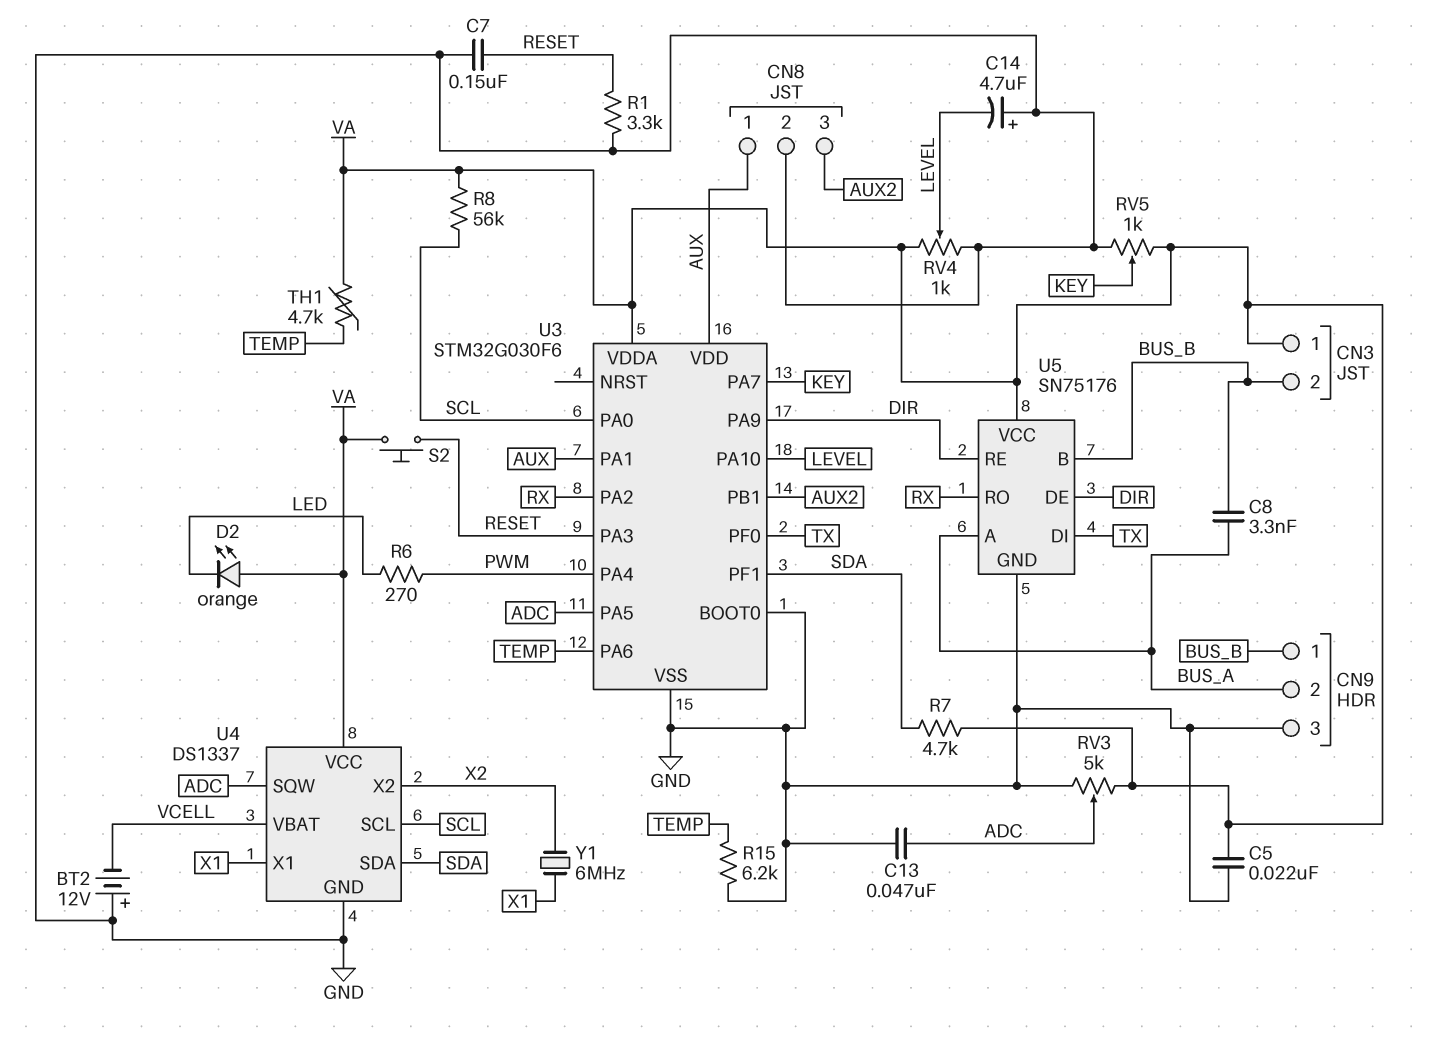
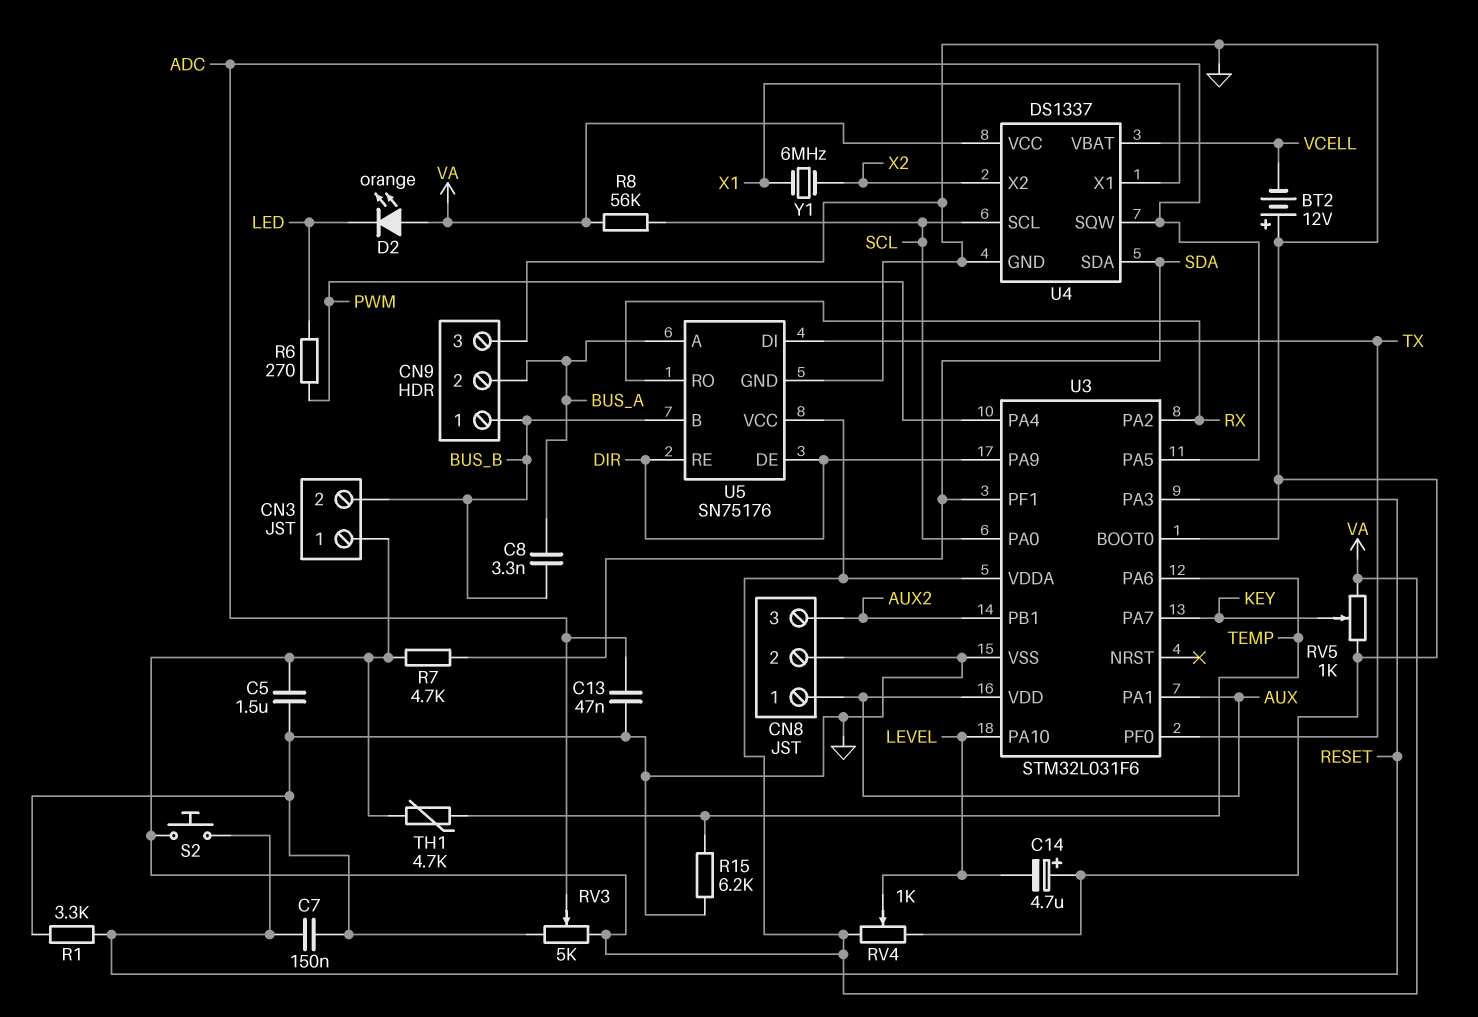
C5: 22nF (GND, VA) -> 1.5uF (GND, VA)
U3: STM32G030F6 -> STM32L031F6

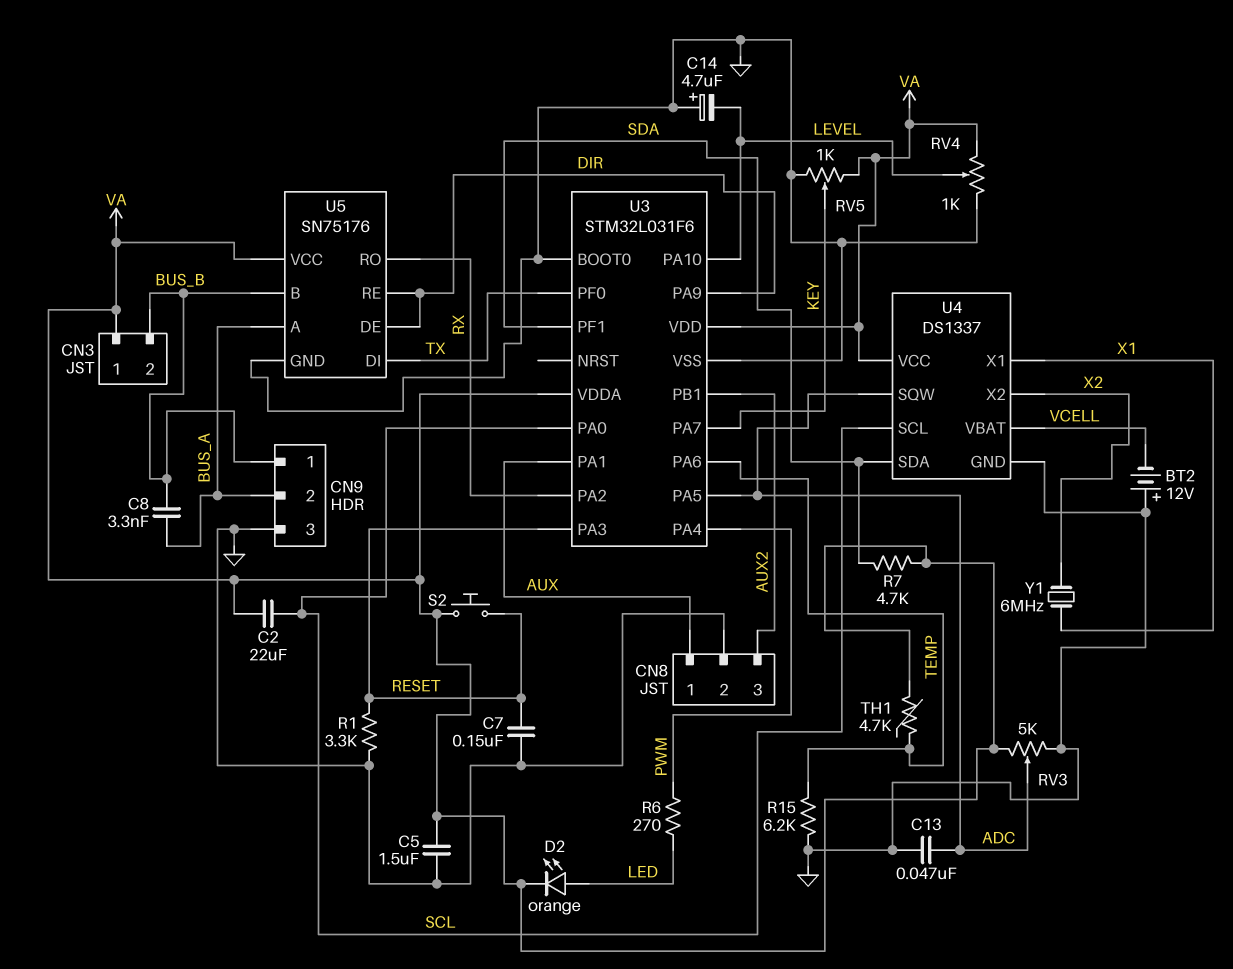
C2: none -> 22uF (SCL, VA)
D2: LED orange (A VA, K LED) -> LED orange (A LED, K VA)
R8: 56k (SCL, VA) -> none
U3 pin VDD: AUX -> VA

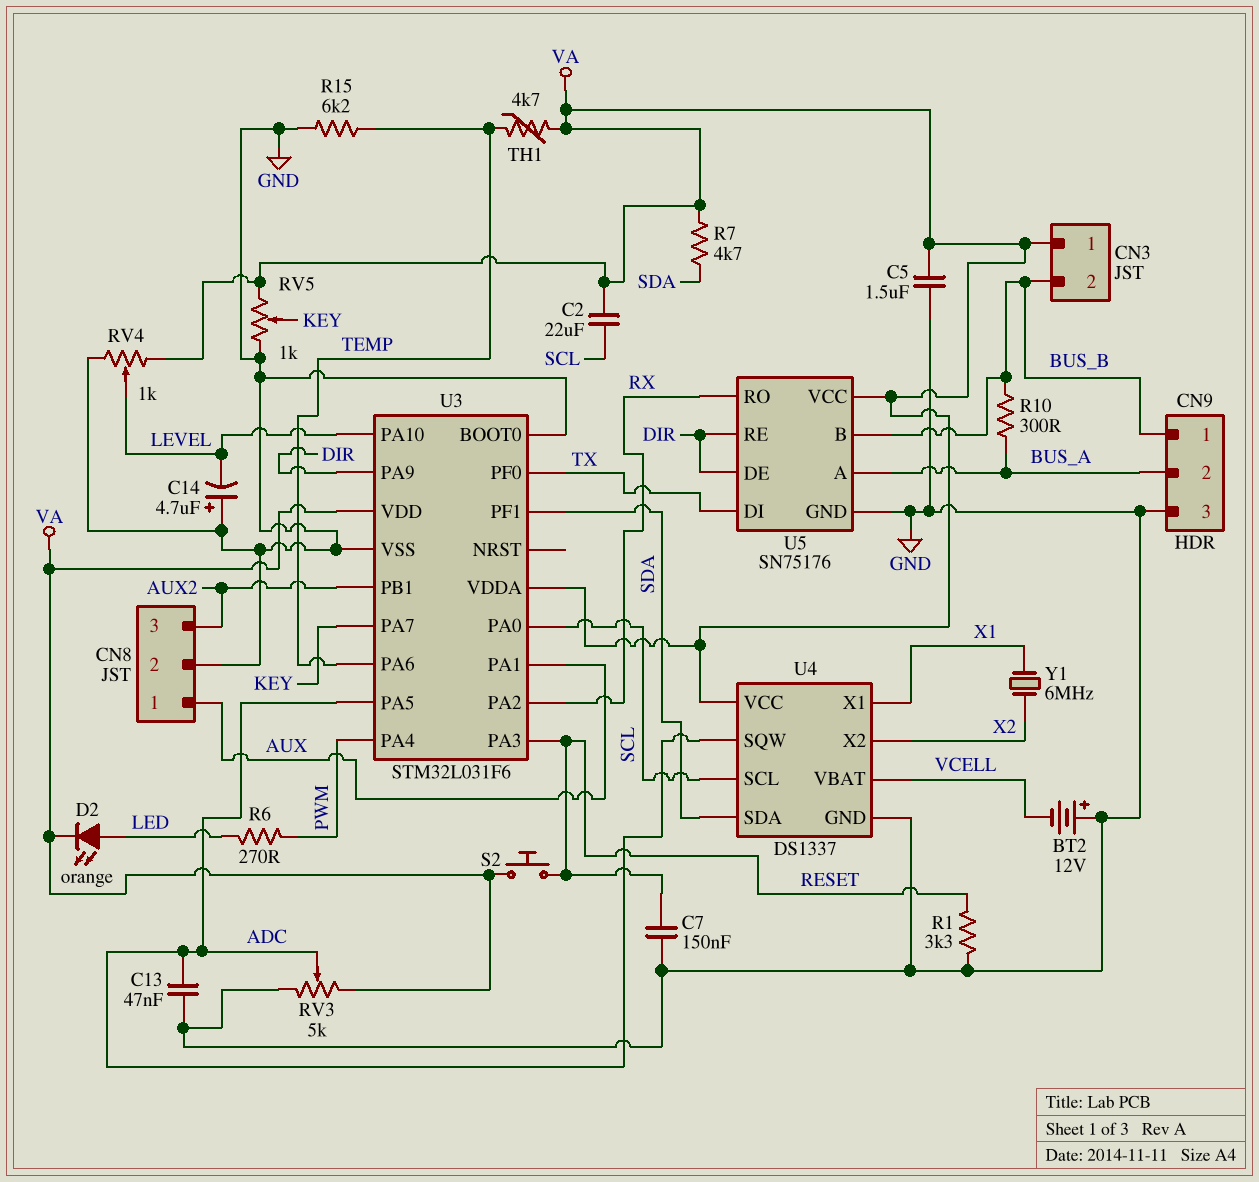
C8: 3.3nF (BUS_A, BUS_B) -> none
R10: none -> 300 (BUS_A, BUS_B)

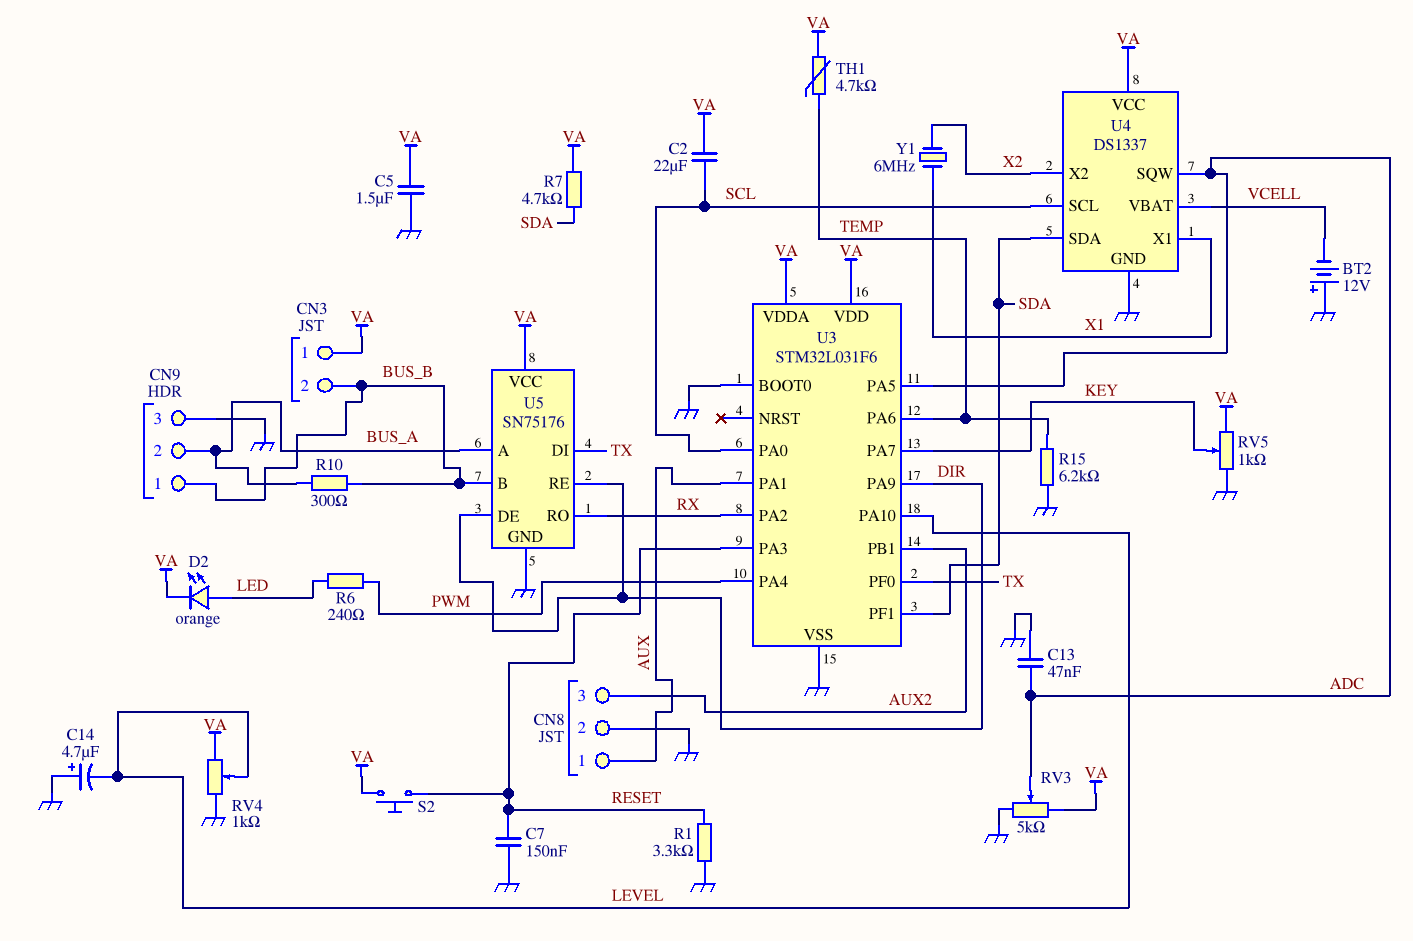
R6: 270 (LED, PWM) -> 240 (LED, PWM)

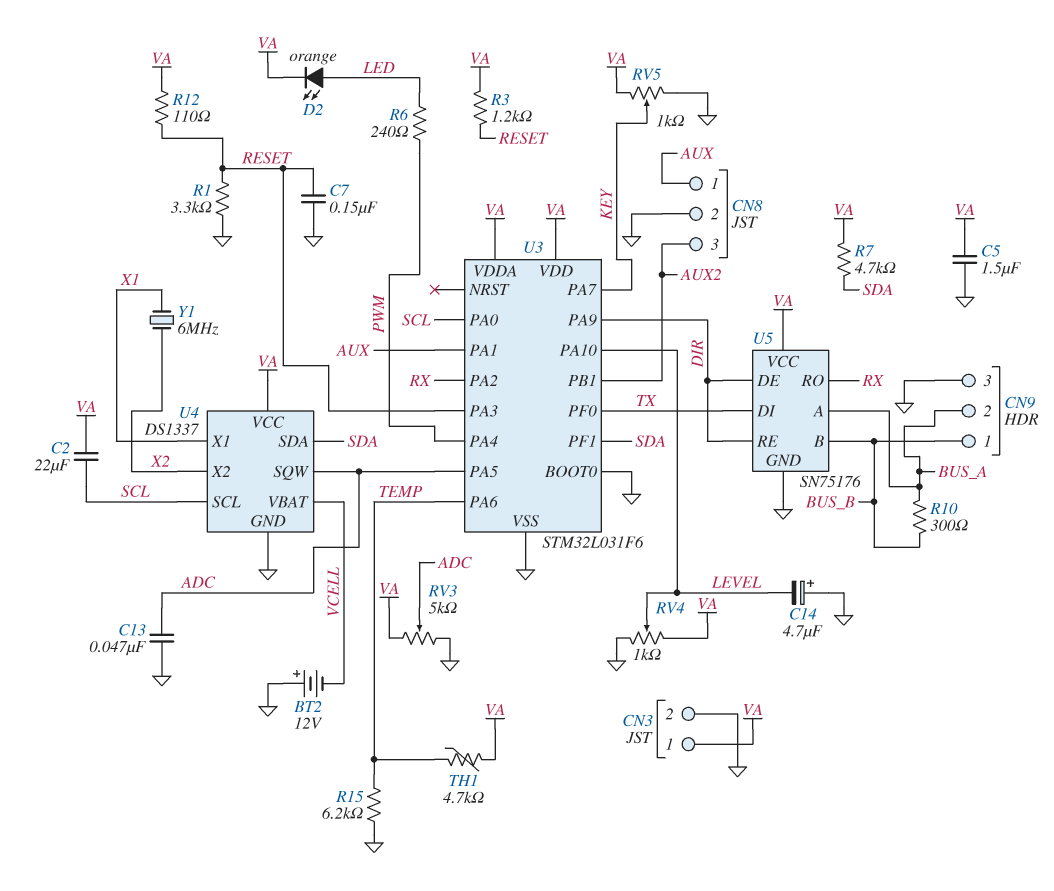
CN3 pin 2: BUS_B -> GND
R3: none -> 1.2k (RESET, VA)
R12: none -> 110 (RESET, VA)
S2: button (RESET, VA) -> none

